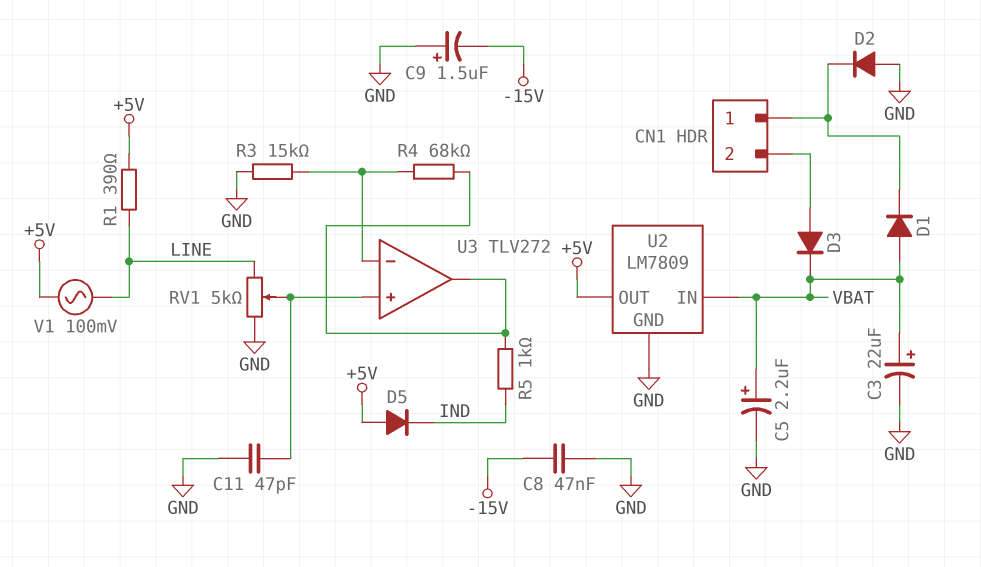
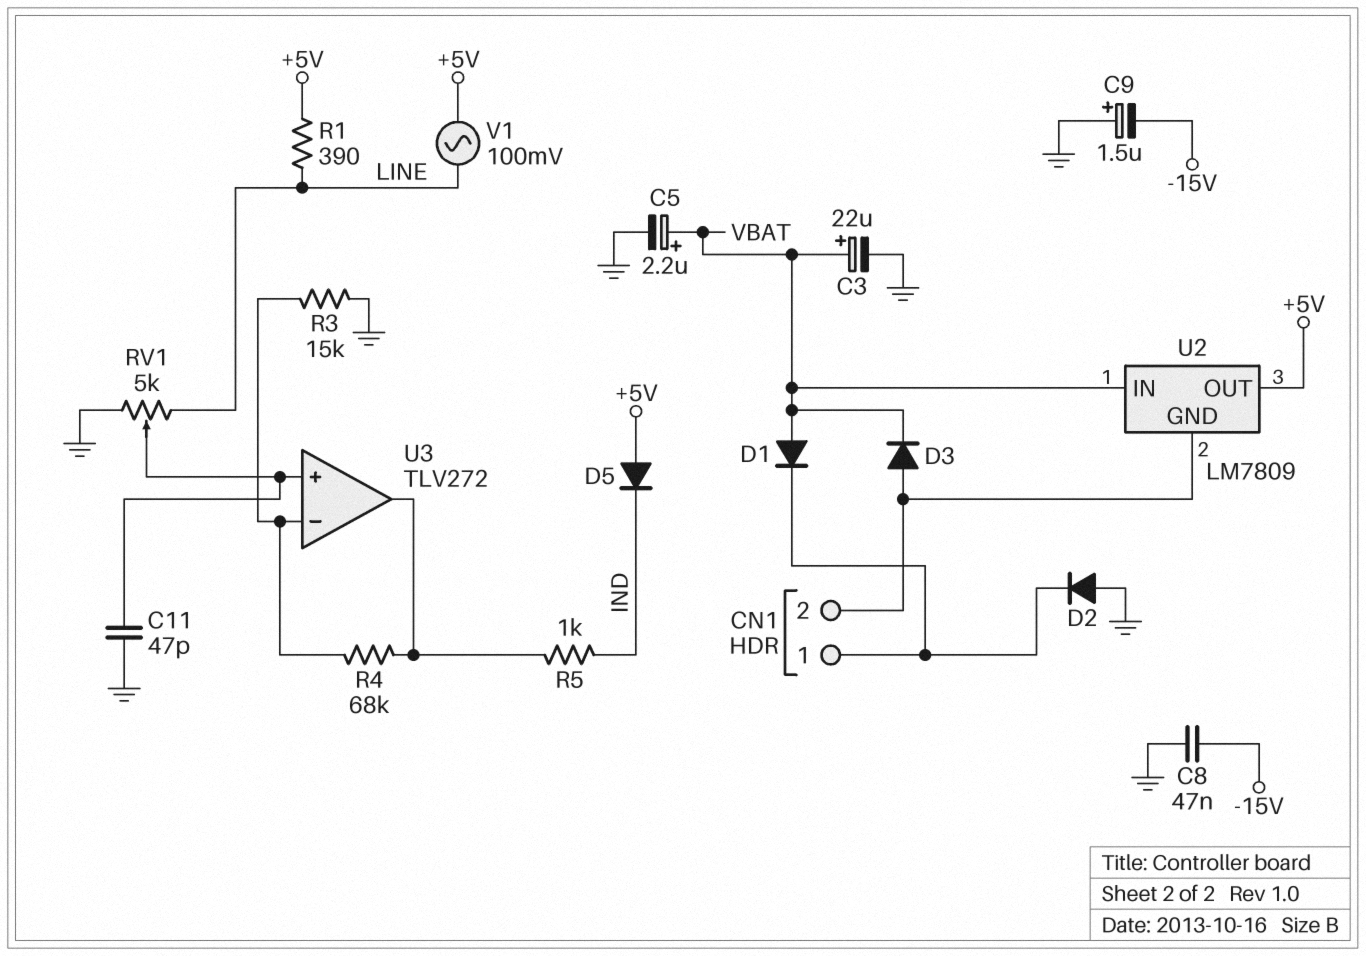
U2 pin GND: GND -> CN1/2

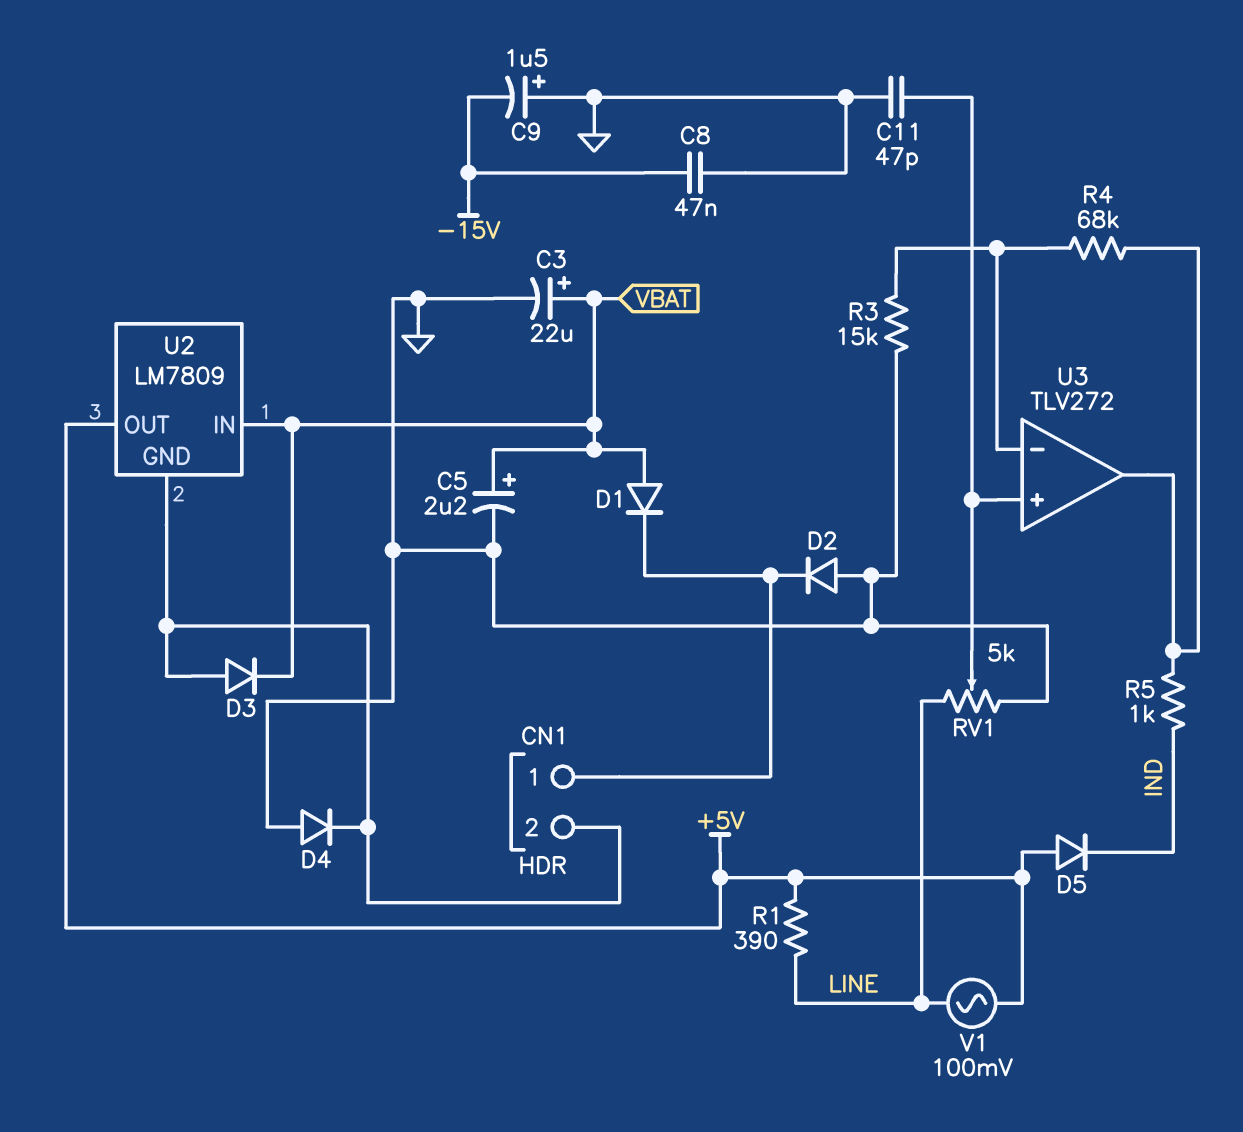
D4: none -> diode (A GND, K CN1/2)

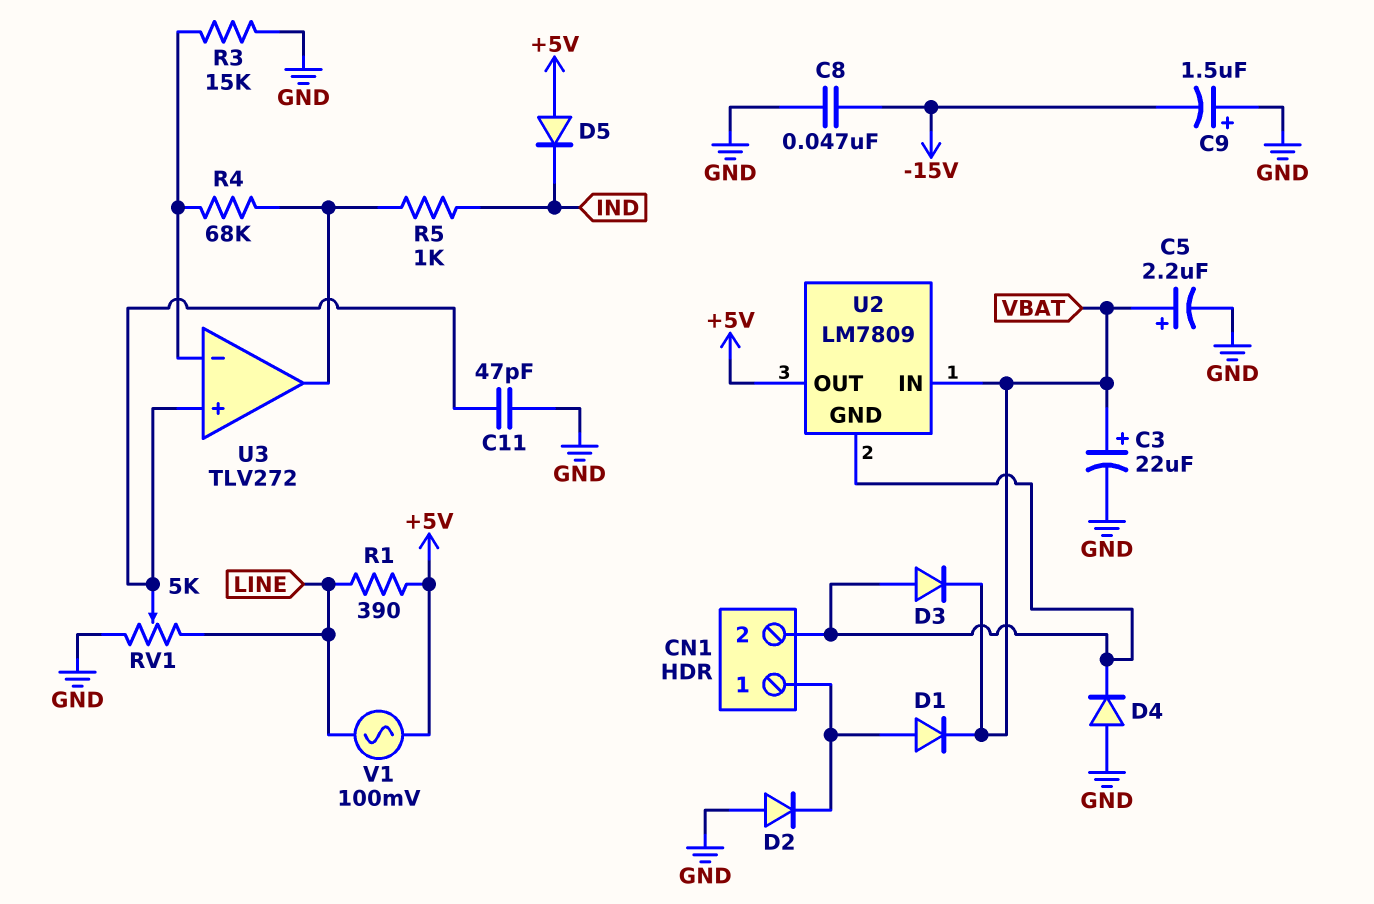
D1: diode (A VBAT, K CN1/1) -> diode (A CN1/1, K VBAT)

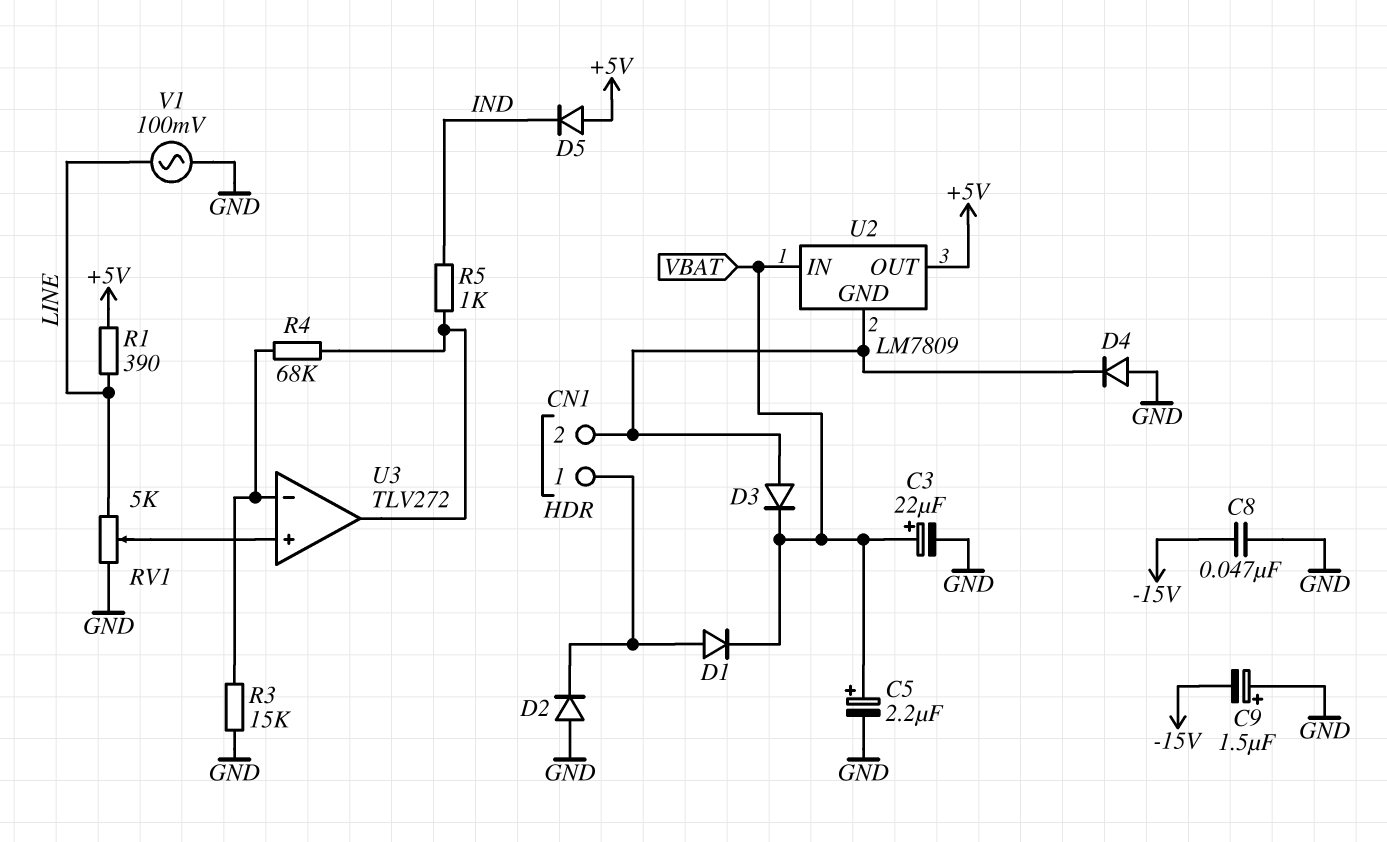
C11: 47pF (GND, U3/in+) -> none
V1: AC 100mV (+5V, LINE) -> AC 100mV (GND, LINE)

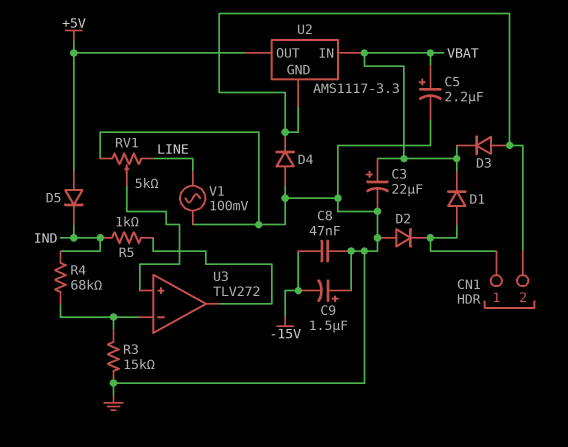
R1: 390 (+5V, LINE) -> none
R4: 68k (U3/in-, U3/out) -> 68k (IND, U3/in-)
U2: LM7809 -> AMS1117-3.3

